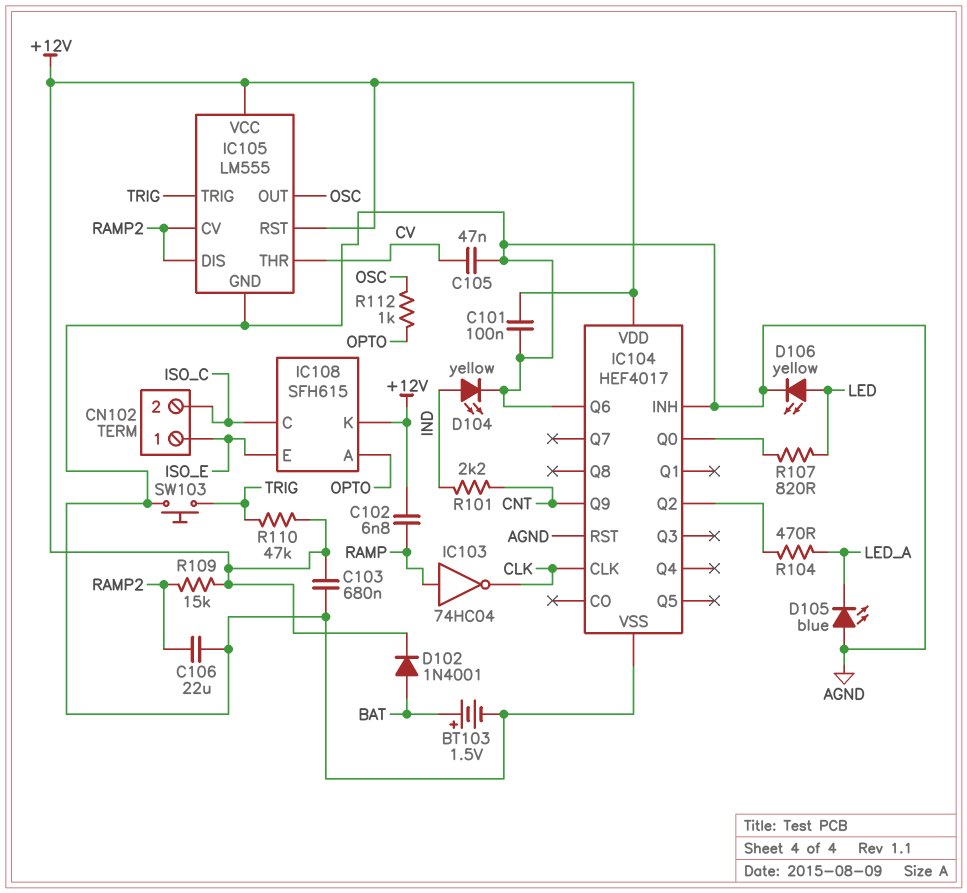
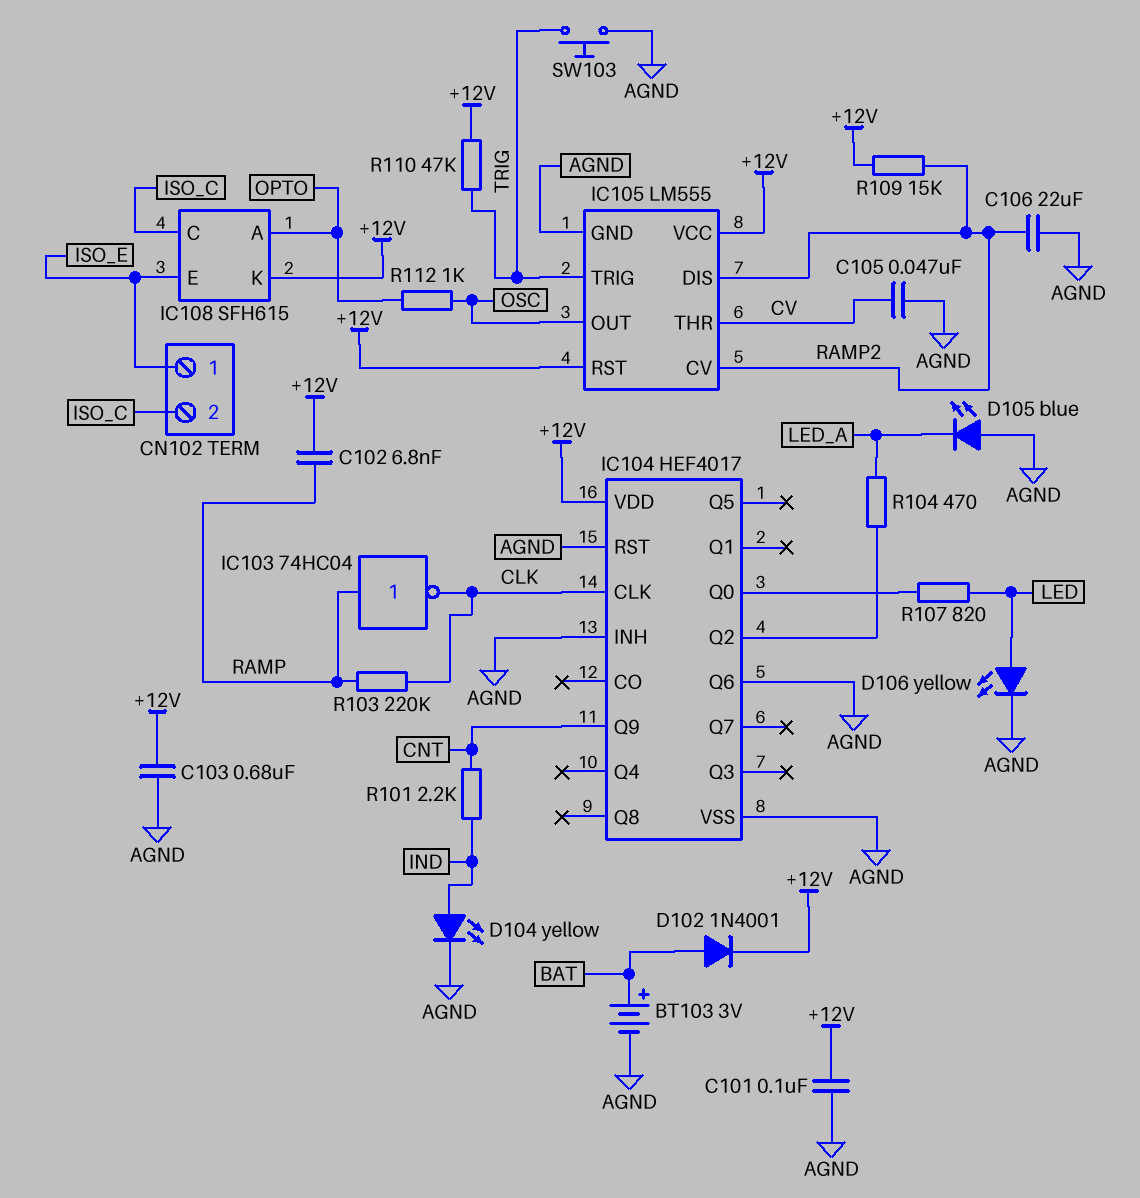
BT103: 1.5V (plus BAT, minus AGND) -> 3V (plus BAT, minus AGND)
R103: none -> 220k (CLK, RAMP)

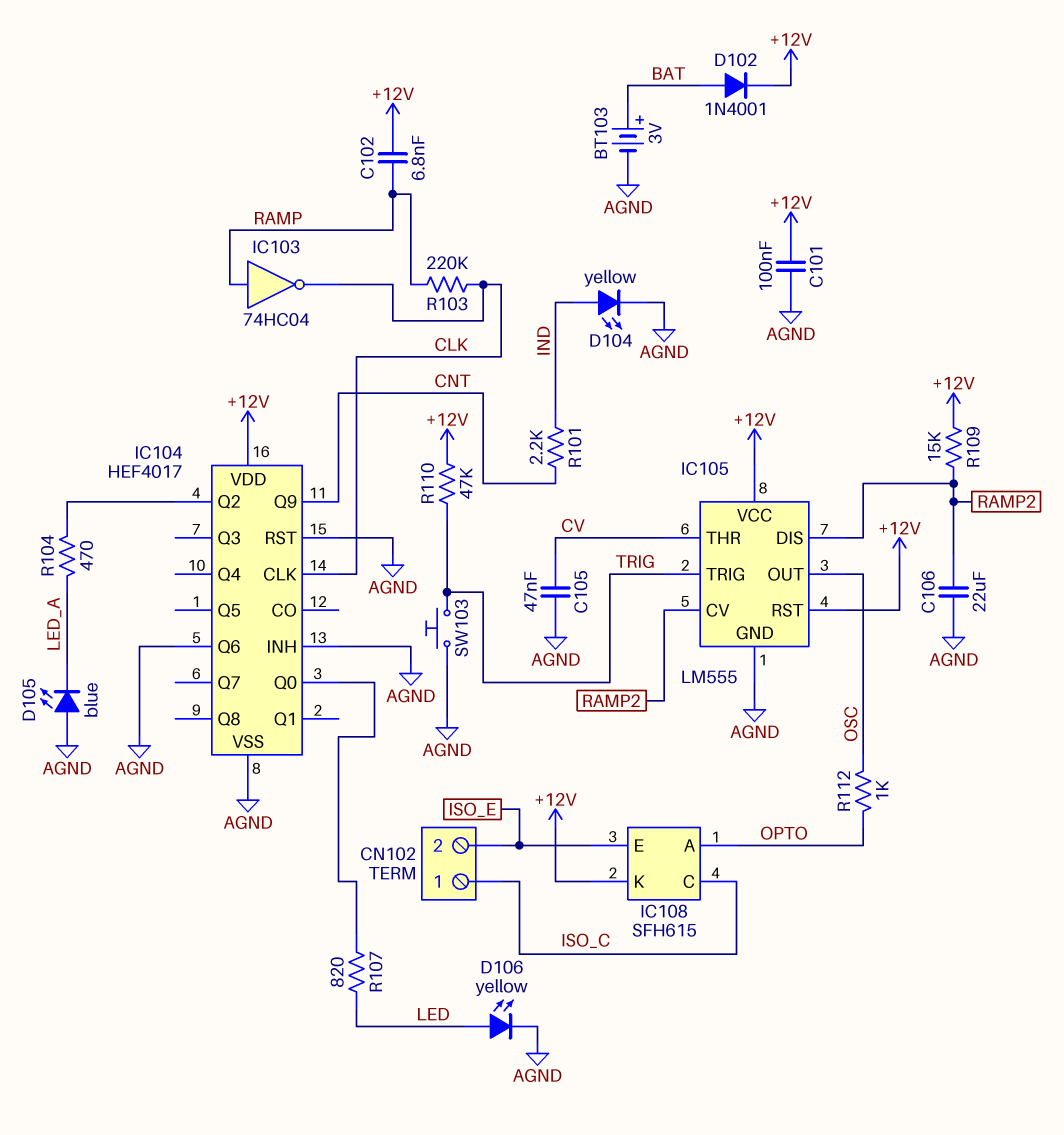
C103: 680nF (+12V, AGND) -> none
CN102 pin 1: ISO_E -> ISO_C
CN102 pin 2: ISO_C -> ISO_E

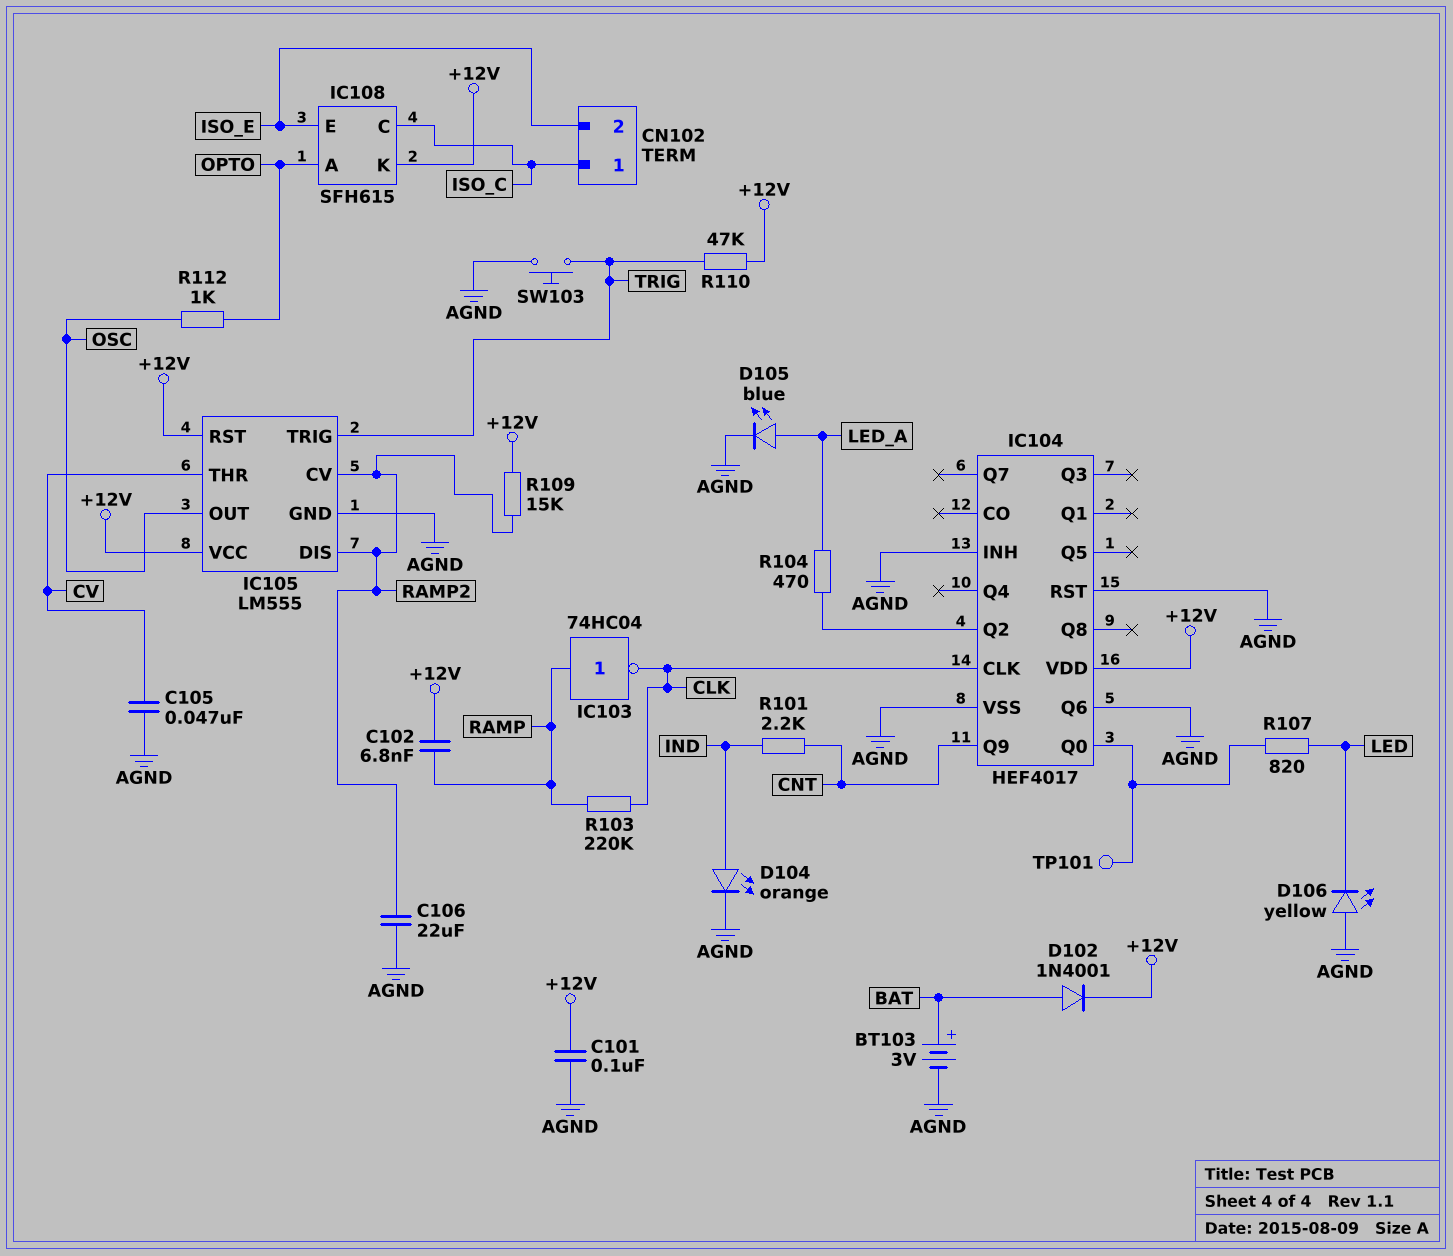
D104: LED yellow (A IND, K AGND) -> LED orange (A IND, K AGND)
D105: LED blue (A AGND, K LED_A) -> LED blue (A LED_A, K AGND)
D106: LED yellow (A LED, K AGND) -> LED yellow (A AGND, K LED)
TP101: none -> test point (IC104/Q0)

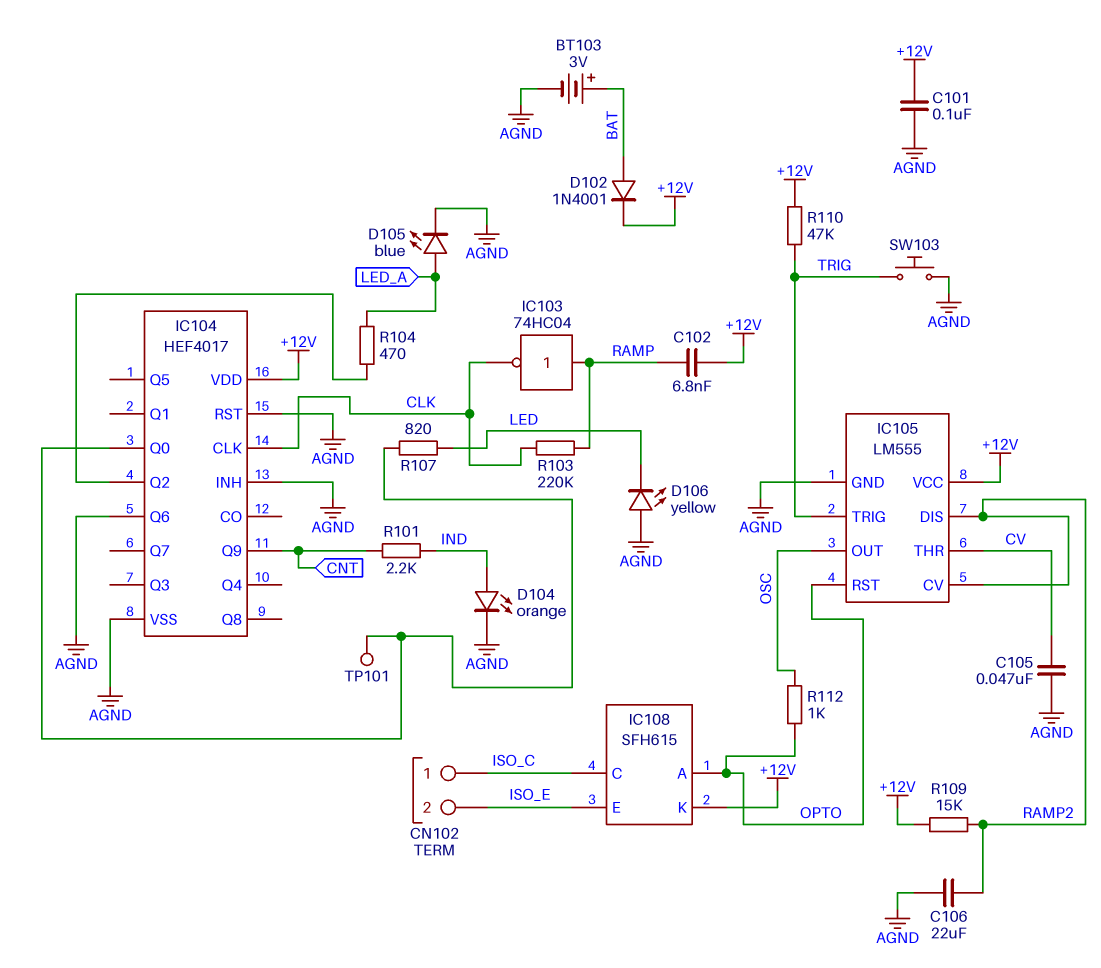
IC105 pin RST: +12V -> OPTO

